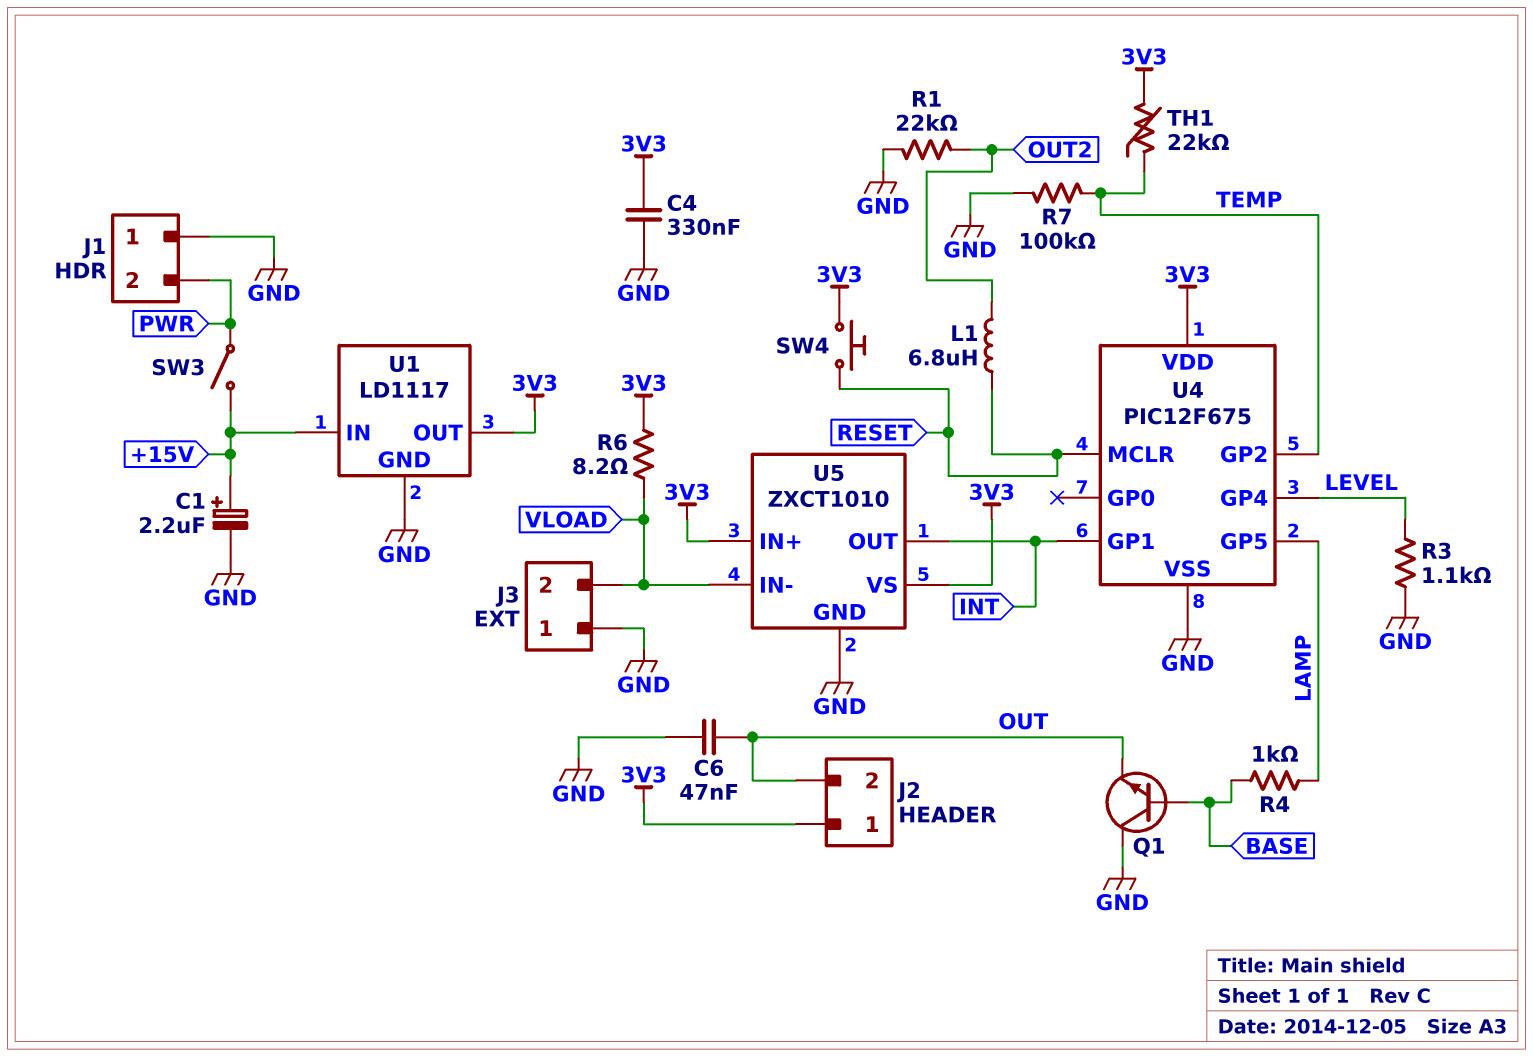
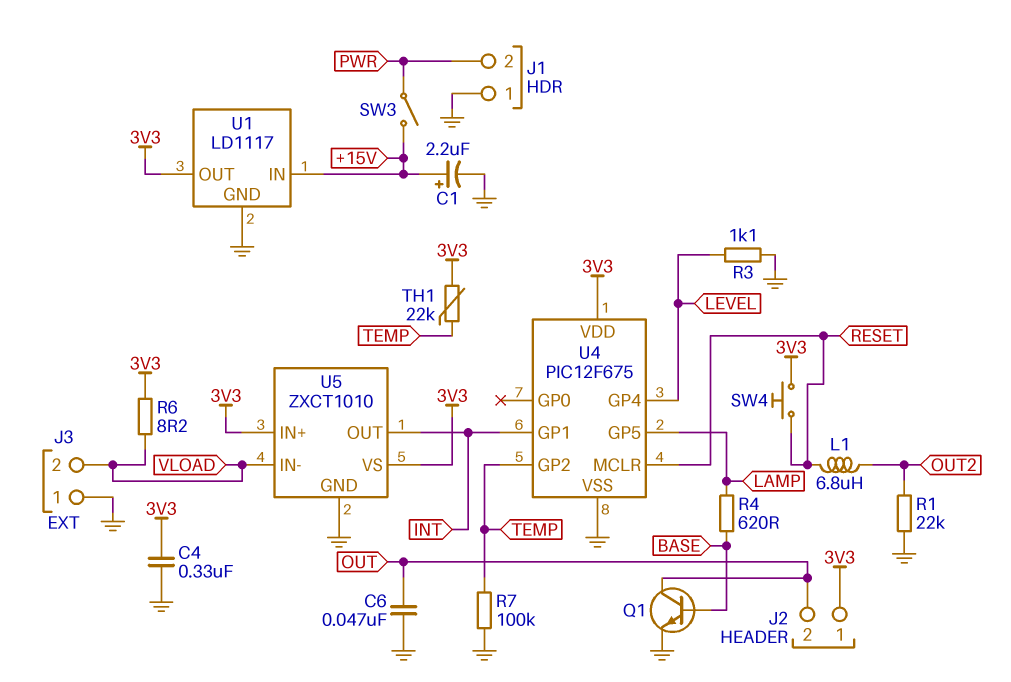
Q1: NPN (B BASE, C GND, E OUT) -> NPN (B BASE, C OUT, E GND)
R4: 1k (BASE, LAMP) -> 620 (BASE, LAMP)

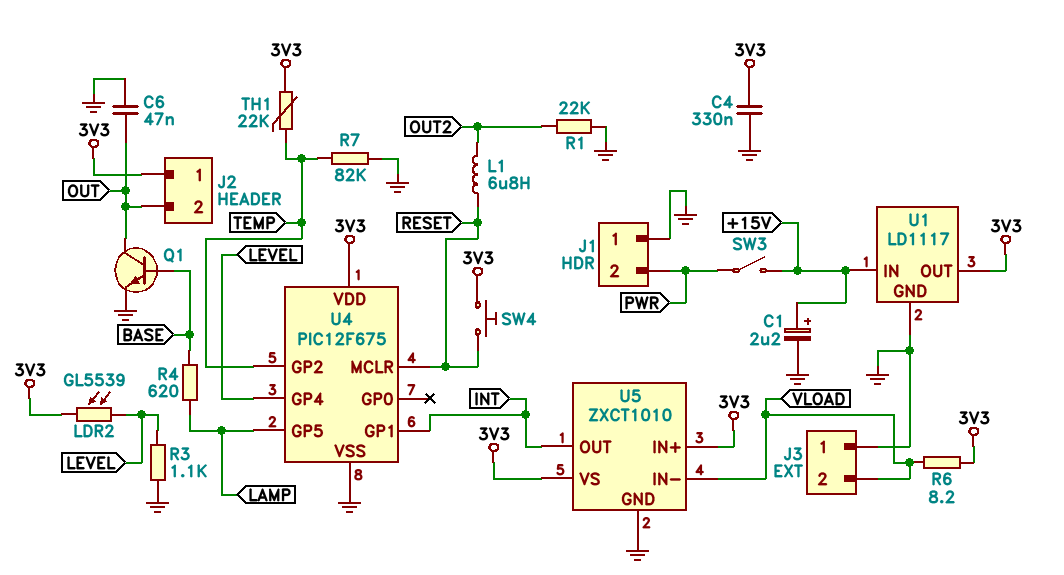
LDR2: none -> GL5539 (3V3, LEVEL)
R7: 100k (GND, TEMP) -> 82k (GND, TEMP)

